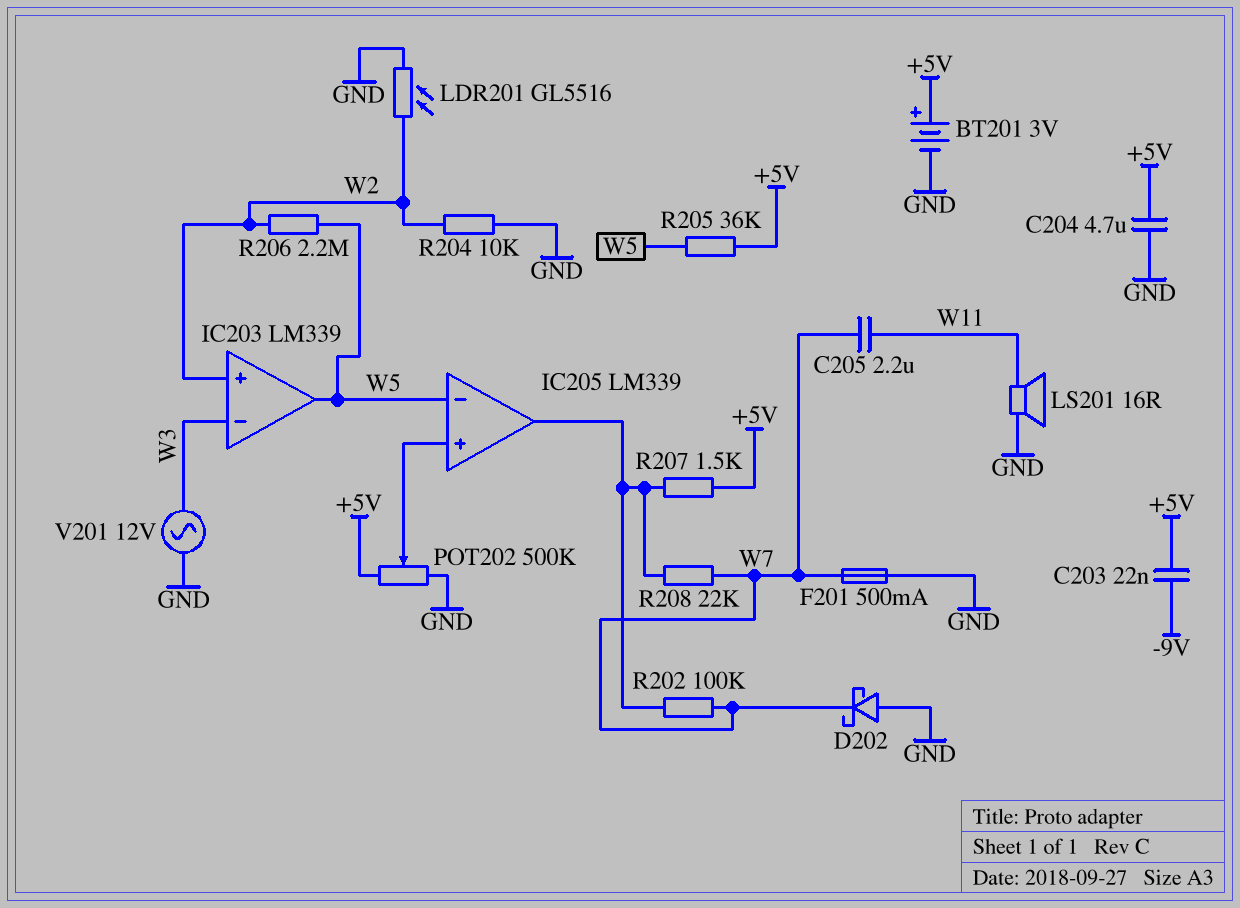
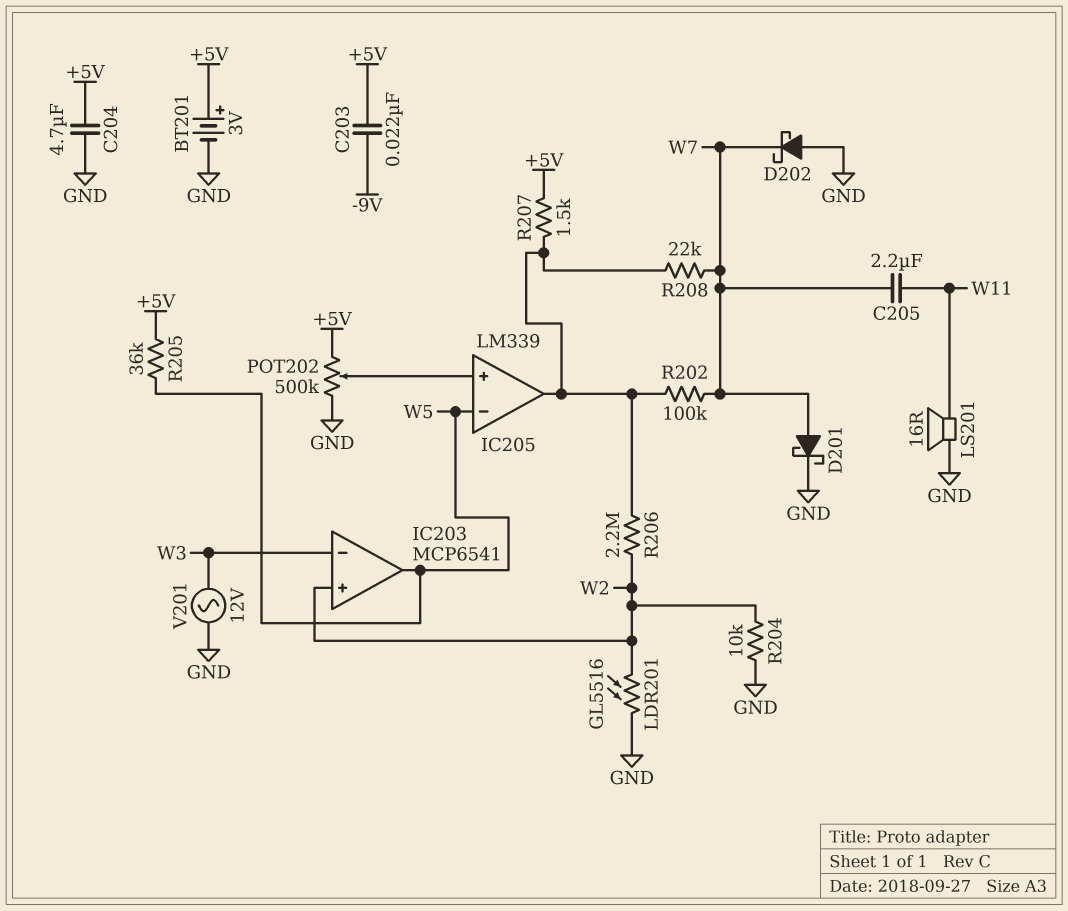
D201: none -> schottky (A W7, K GND)
F201: 500mA (GND, W7) -> none
IC203: LM339 -> MCP6541
R206: 2.2M (W2, W5) -> 2.2M (IC205/out, W2)

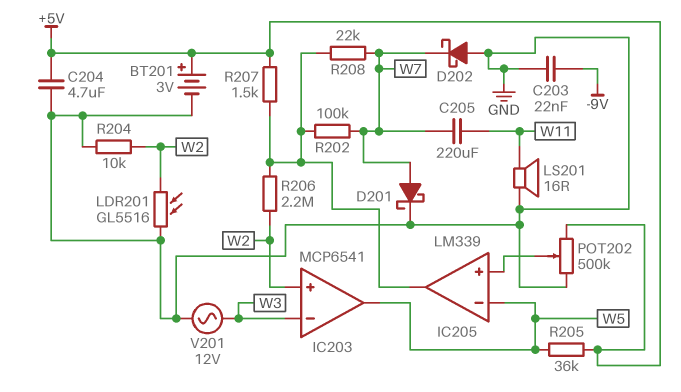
C203: 22nF (+5V, -9V) -> 22nF (-9V, GND)
C205: 2.2uF (W7, W11) -> 220uF (W7, W11)

